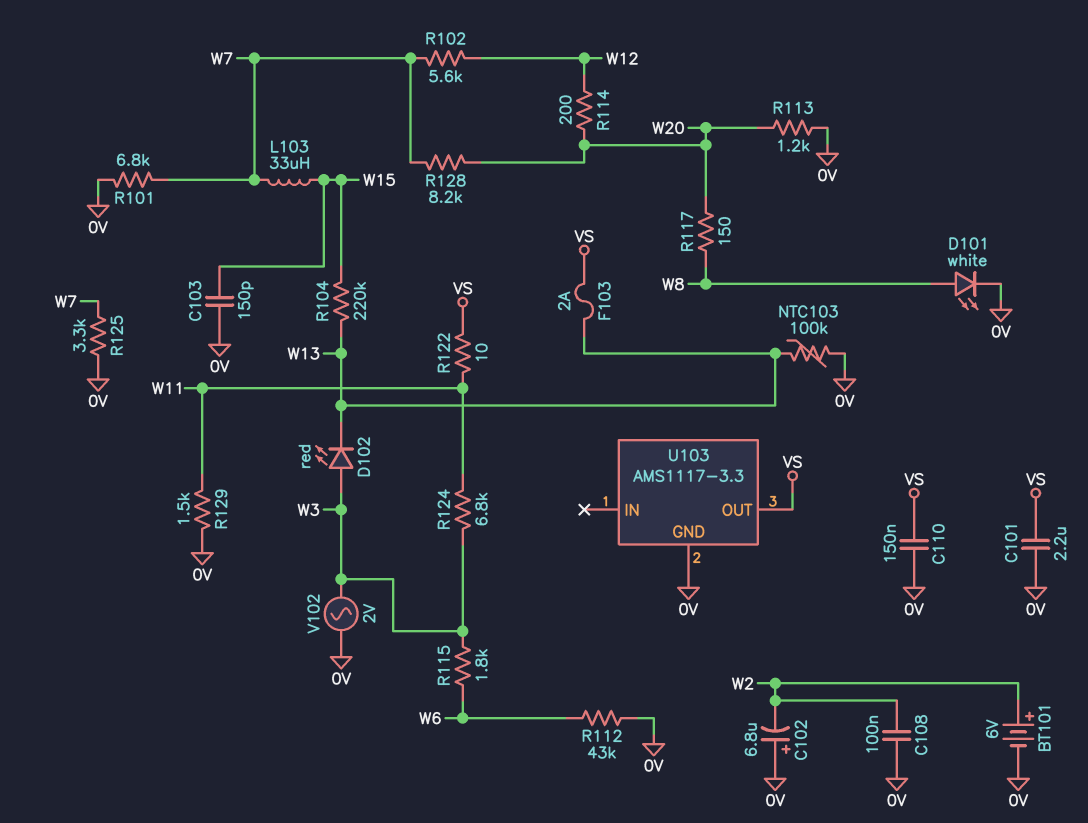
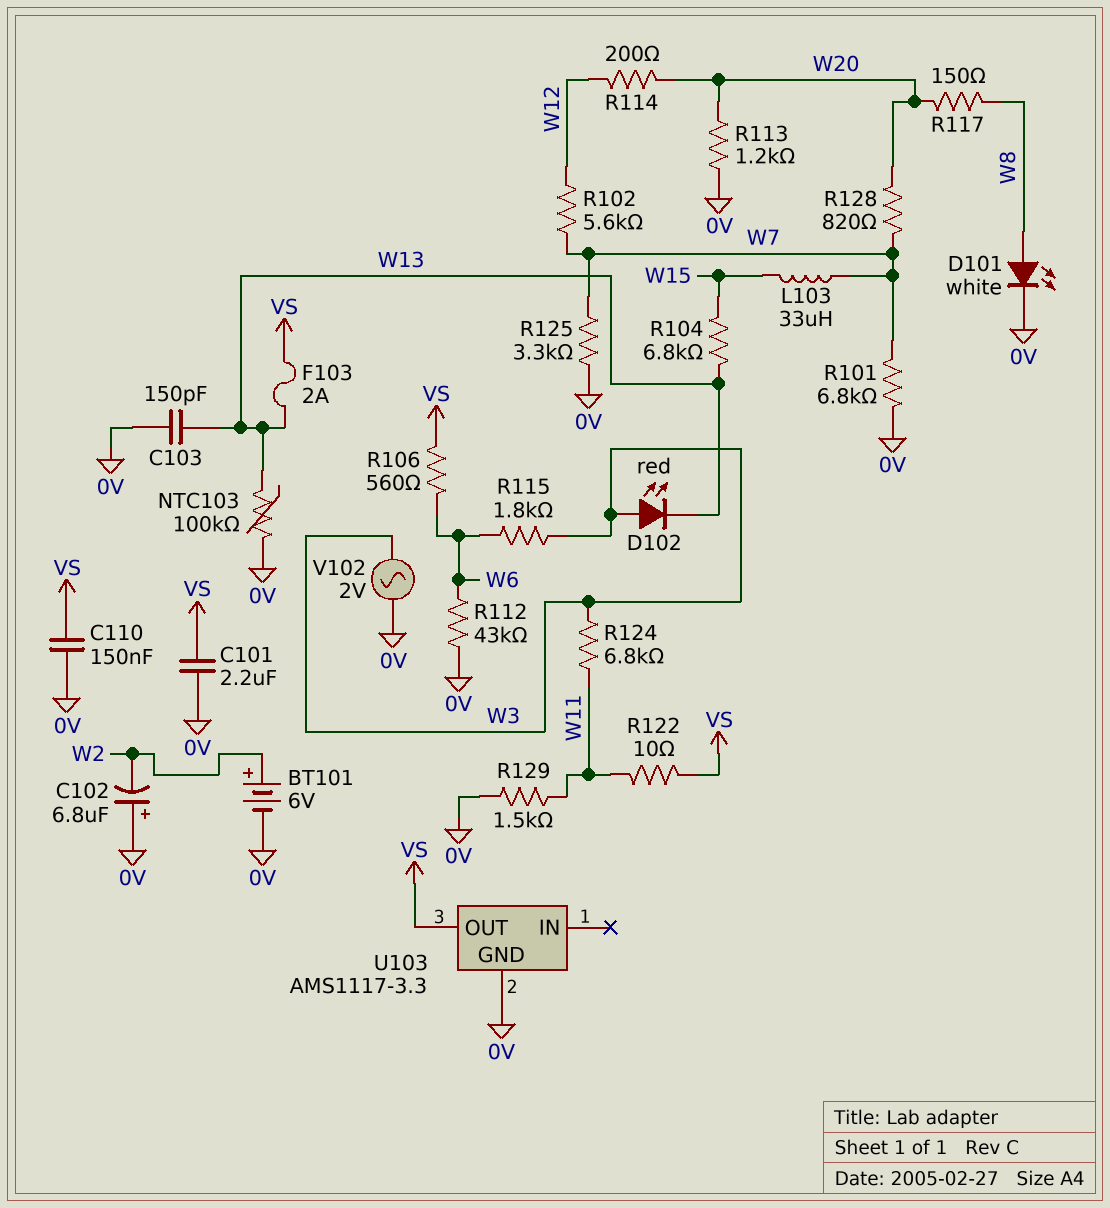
C103: 150pF (0V, W15) -> 150pF (0V, W13)
C108: 100nF (0V, W2) -> none
R104: 220k (W13, W15) -> 6.8k (W13, W15)
R106: none -> 560 (VS, W6)
R128: 8.2k (W7, W20) -> 820 (W7, W20)

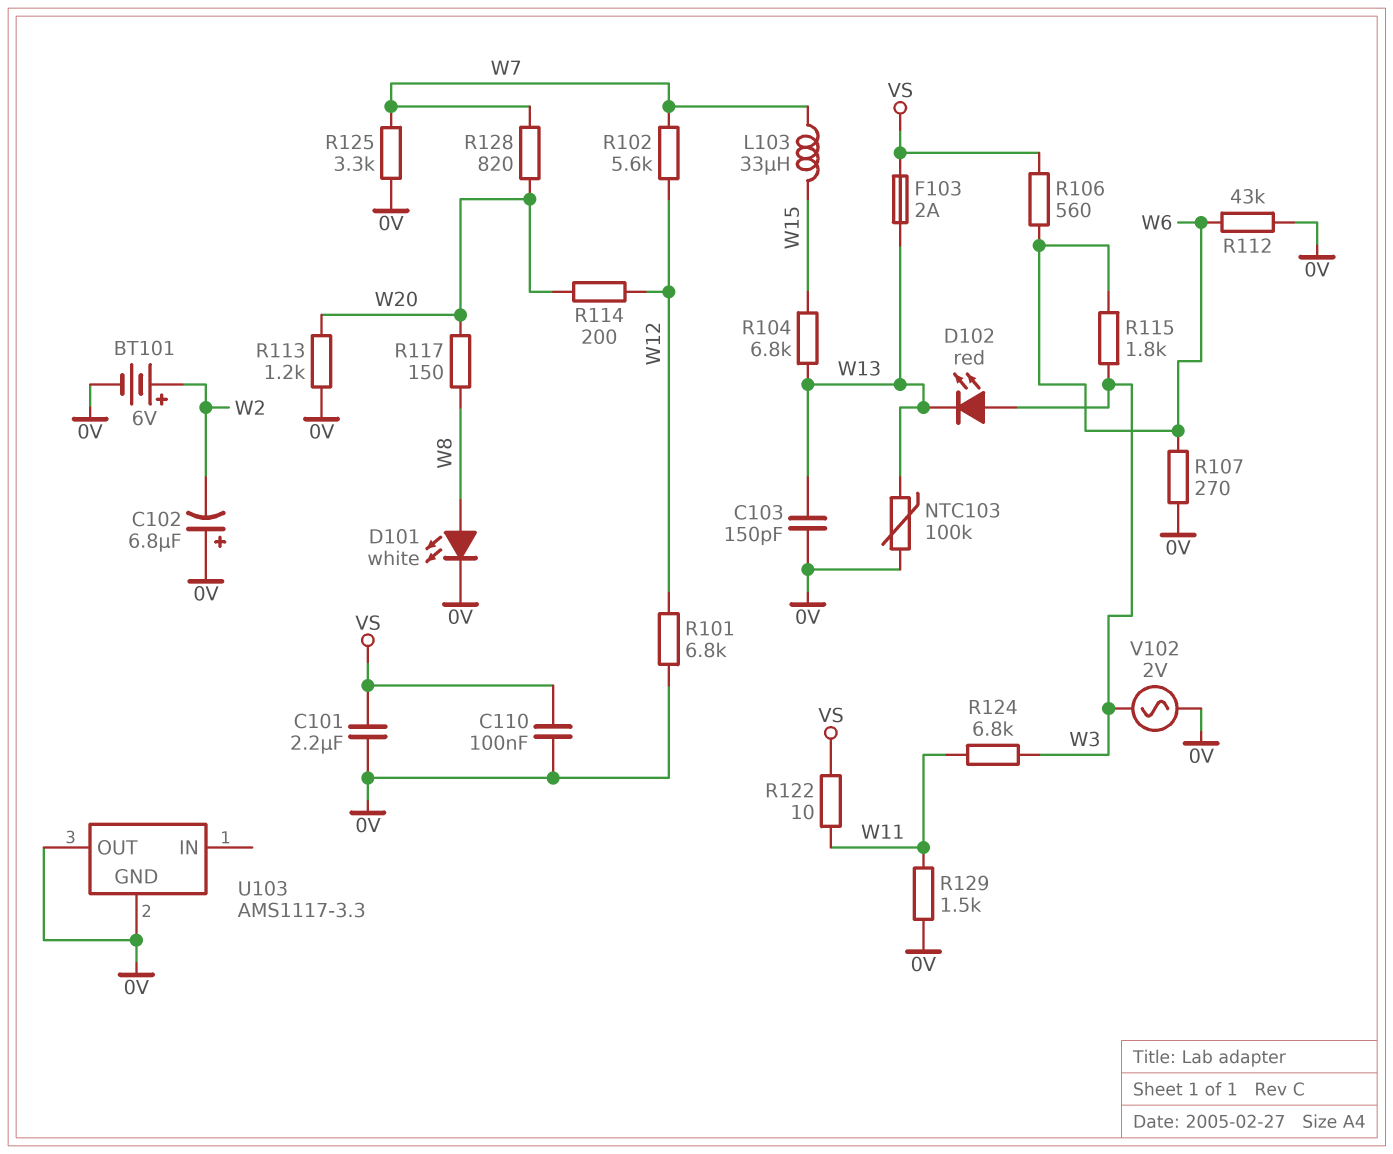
C110: 150nF (0V, VS) -> 100nF (0V, VS)
R101: 6.8k (0V, W7) -> 6.8k (0V, W12)
R107: none -> 270 (0V, W6)
U103 pin OUT: VS -> 0V

